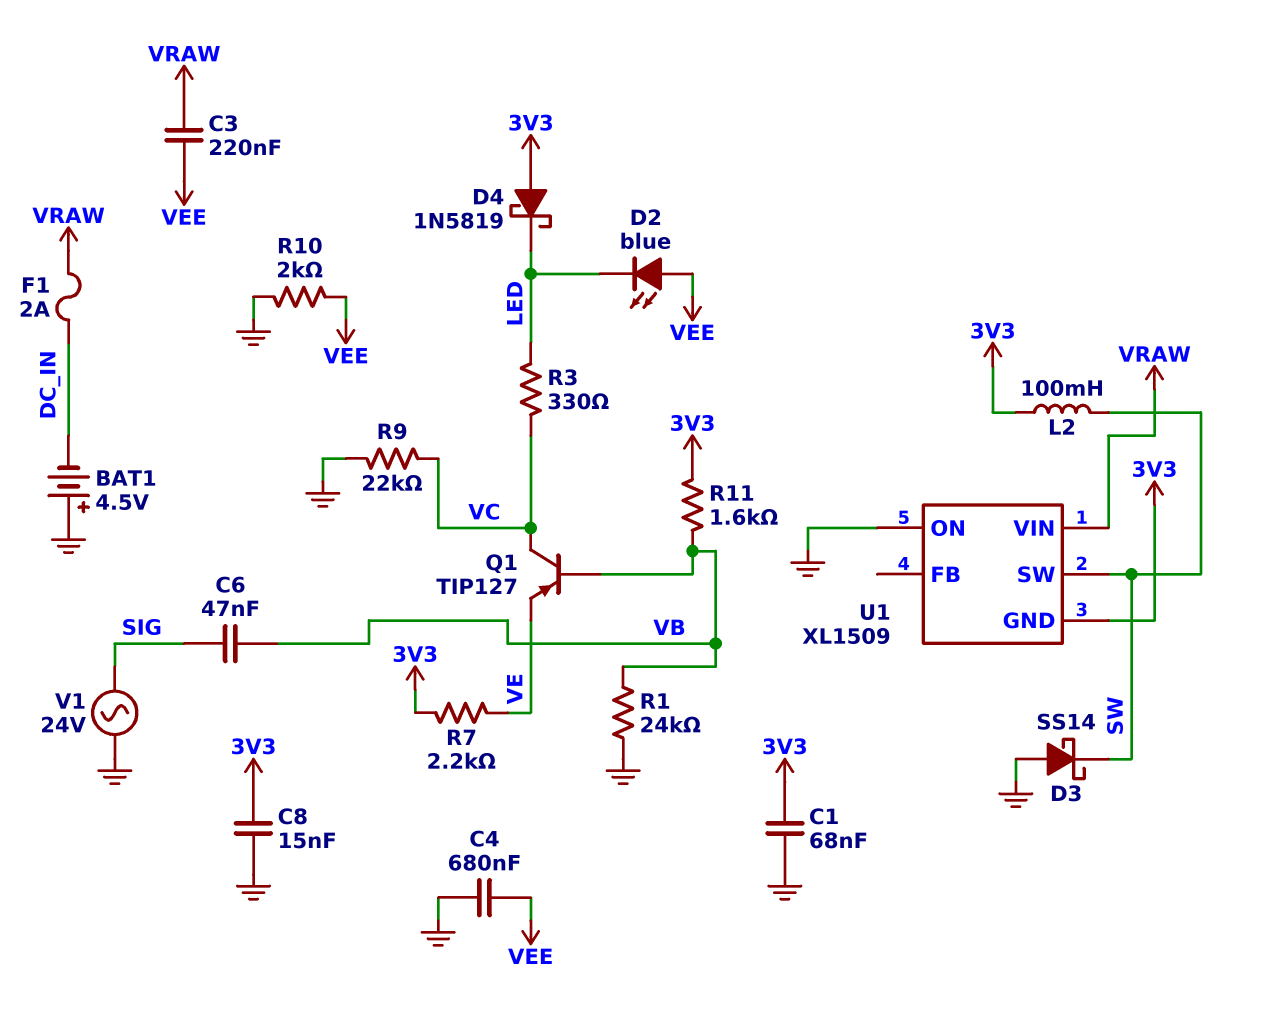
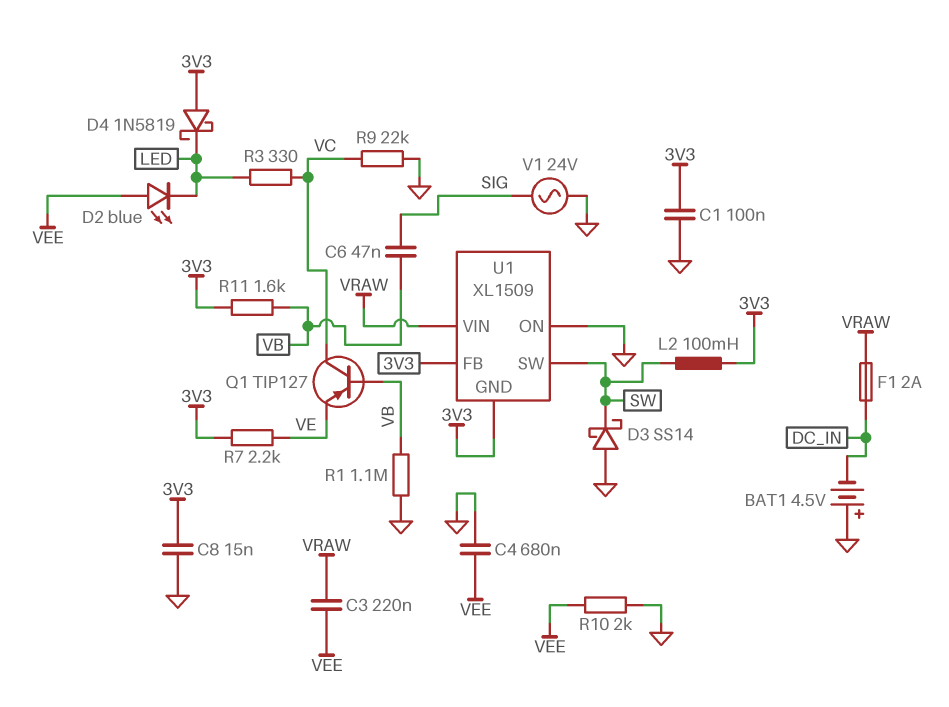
C1: 68nF (3V3, GND) -> 100nF (3V3, GND)
R1: 24k (GND, VB) -> 1.1M (GND, VB)
U1 pin FB: none -> 3V3

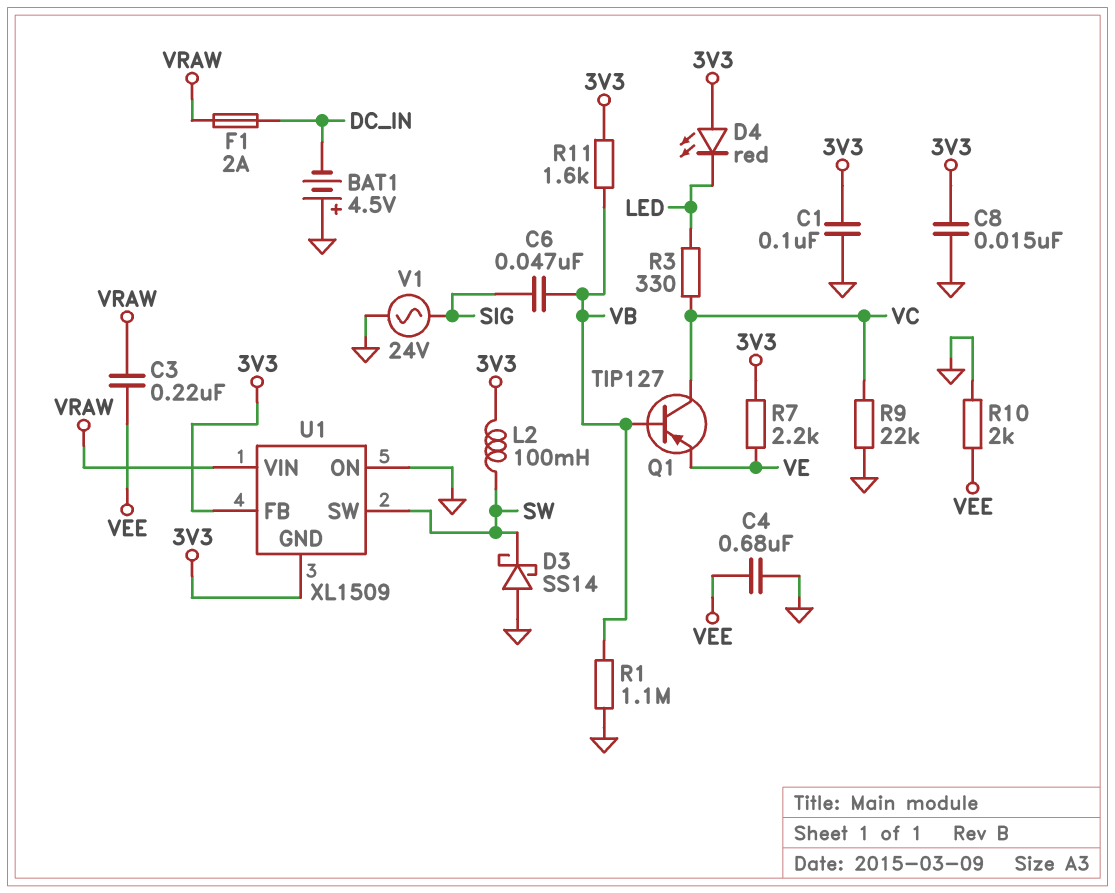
D2: LED blue (A VEE, K LED) -> none
D4: schottky 1N5819 (A 3V3, K LED) -> LED red (A 3V3, K LED)

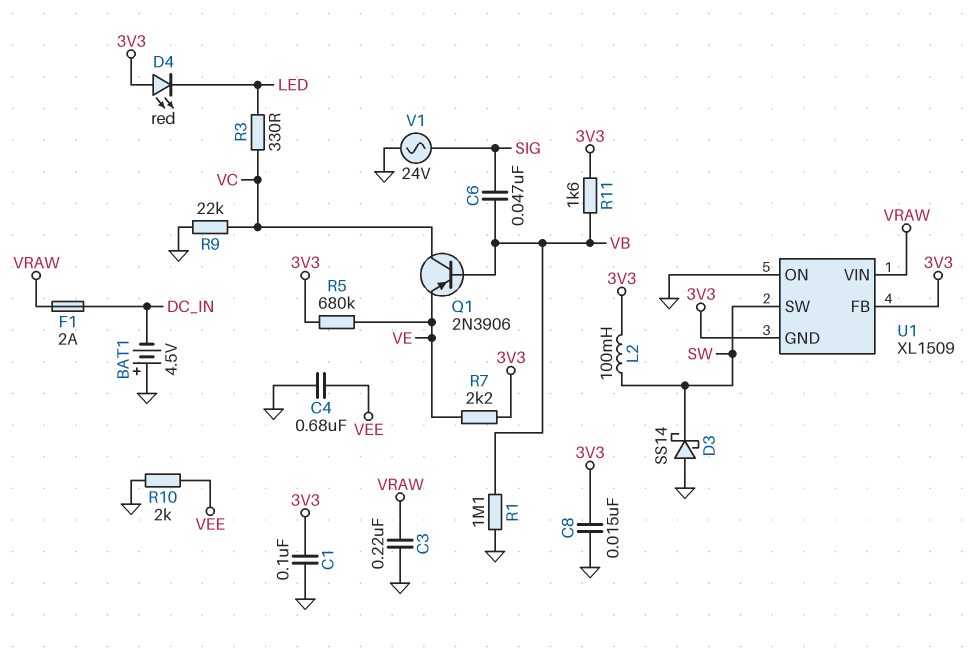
C3: 220nF (VEE, VRAW) -> 220nF (GND, VRAW)
Q1: PNP TIP127 (B VB, C VC, E VE) -> PNP 2N3906 (B VB, C VC, E VE)
R5: none -> 680k (3V3, VE)

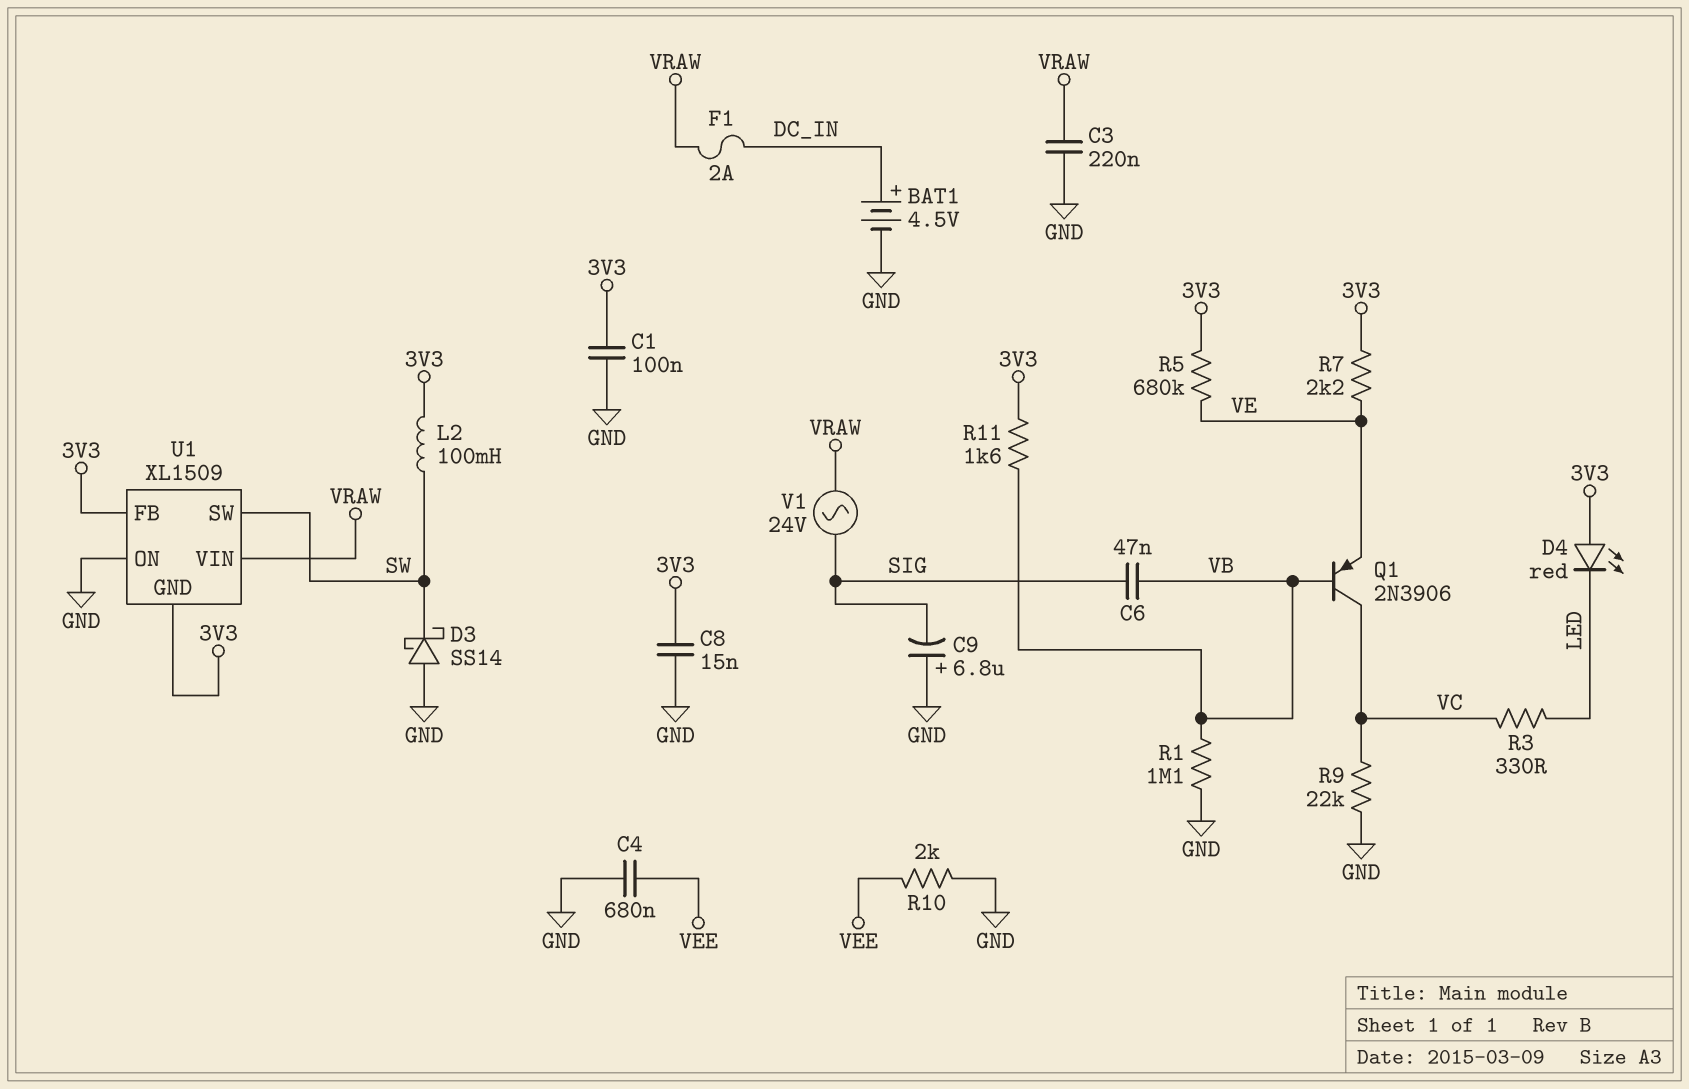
BAT1: 4.5V (plus GND, minus DC_IN) -> 4.5V (plus DC_IN, minus GND)
C9: none -> 6.8uF (plus GND, minus SIG)
V1: AC 24V (GND, SIG) -> AC 24V (SIG, VRAW)

